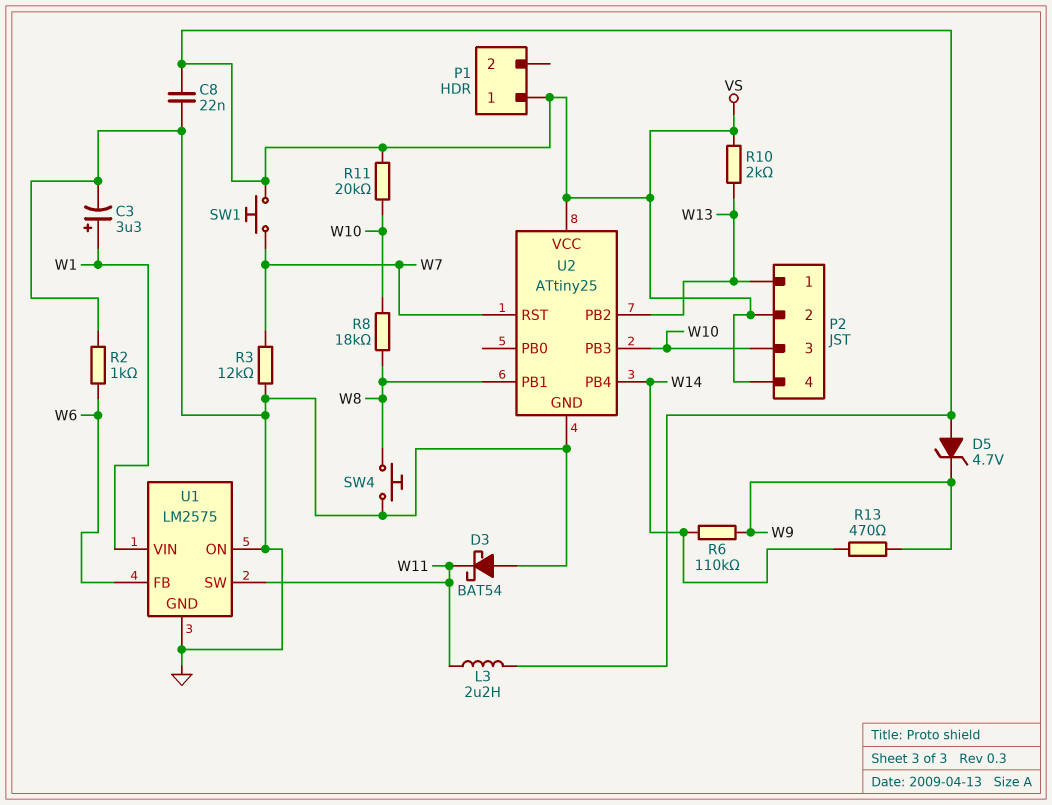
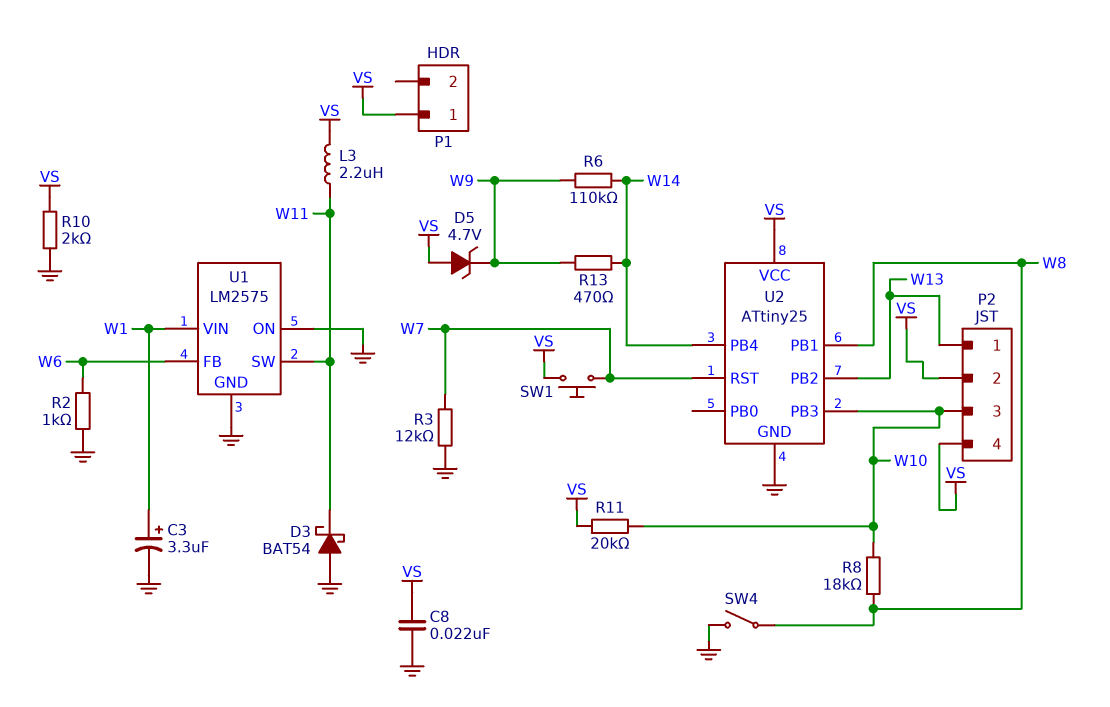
R10: 2k (VS, W13) -> 2k (GND, VS)
SW4: button (GND, W8) -> switch (GND, W8)

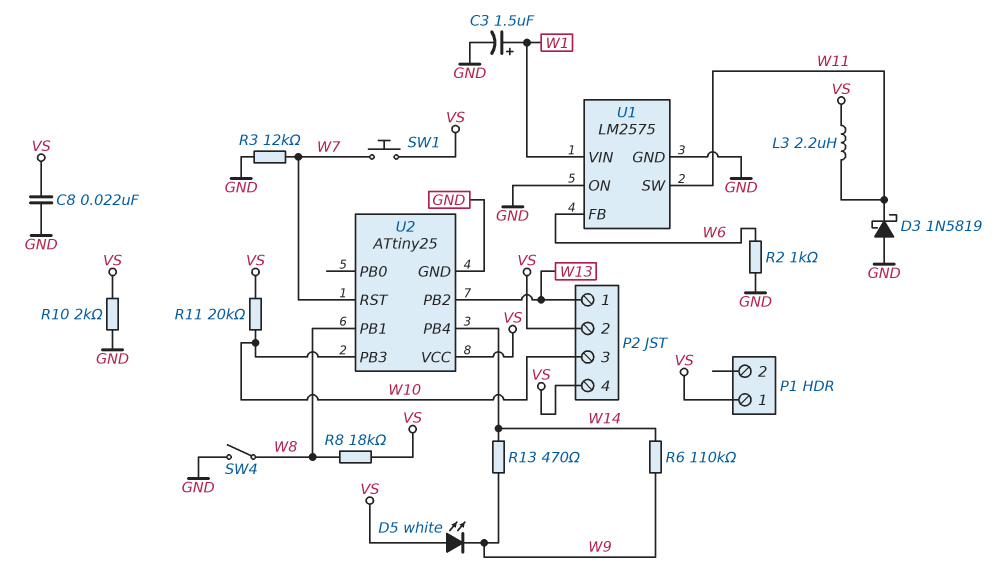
C3: 3.3uF (plus W1, minus GND) -> 1.5uF (plus W1, minus GND)
D3: schottky BAT54 (A GND, K W11) -> schottky 1N5819 (A GND, K W11)
D5: zener 4.7V (A VS, K W9) -> LED white (A VS, K W9)
R8: 18k (W8, W10) -> 18k (VS, W8)

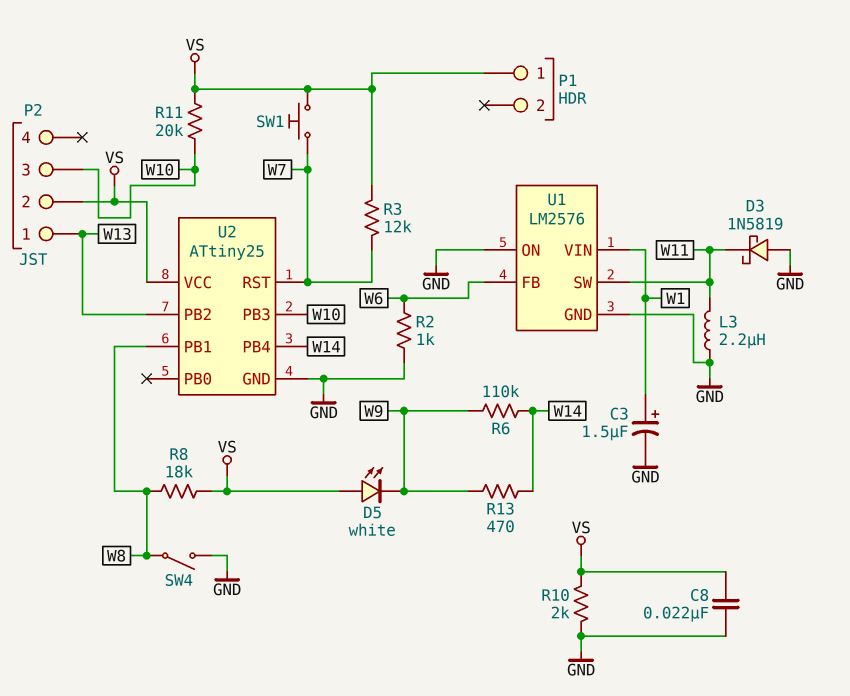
L3: 2.2uH (VS, W11) -> 2.2uH (GND, W11)
P2 pin 4: VS -> none
R3: 12k (GND, W7) -> 12k (VS, W7)
U1: LM2575 -> LM2576

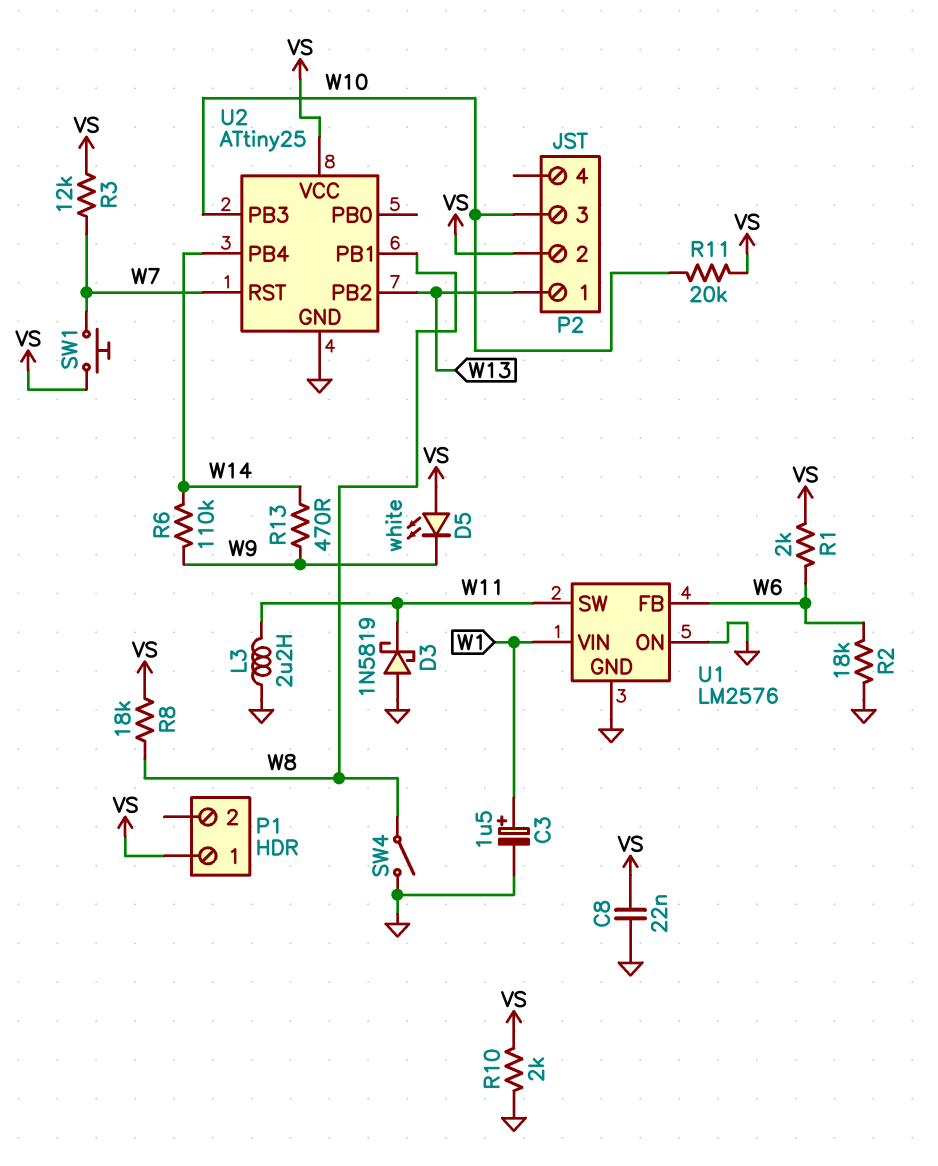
R1: none -> 2k (VS, W6)
R2: 1k (GND, W6) -> 18k (GND, W6)

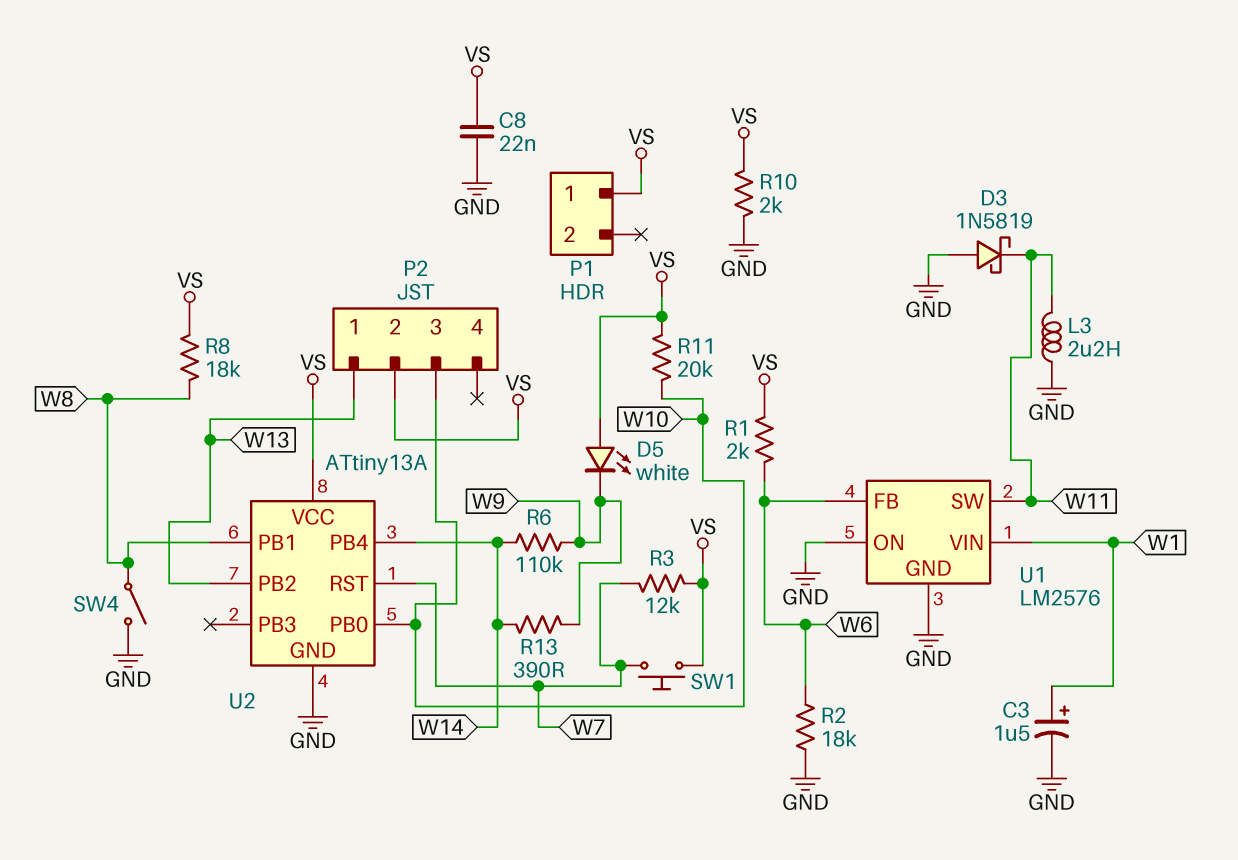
R13: 470 (W9, W14) -> 390 (W9, W14)
U2: ATtiny25 -> ATtiny13A
U2 pin PB0: none -> W10
U2 pin PB3: W10 -> none

